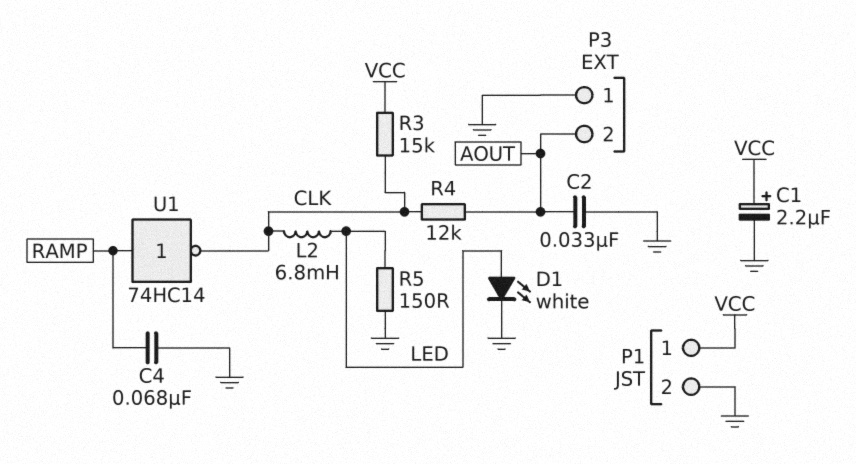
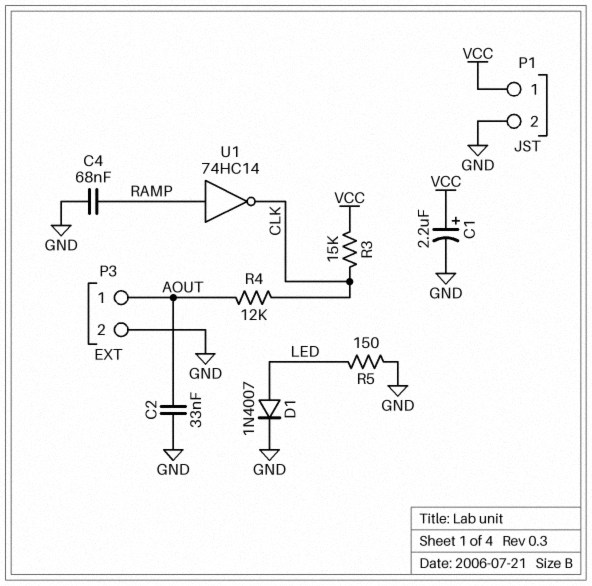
D1: LED white (A LED, K GND) -> diode 1N4007 (A LED, K GND)
L2: 6.8mH (CLK, LED) -> none
P3 pin 1: GND -> AOUT
P3 pin 2: AOUT -> GND

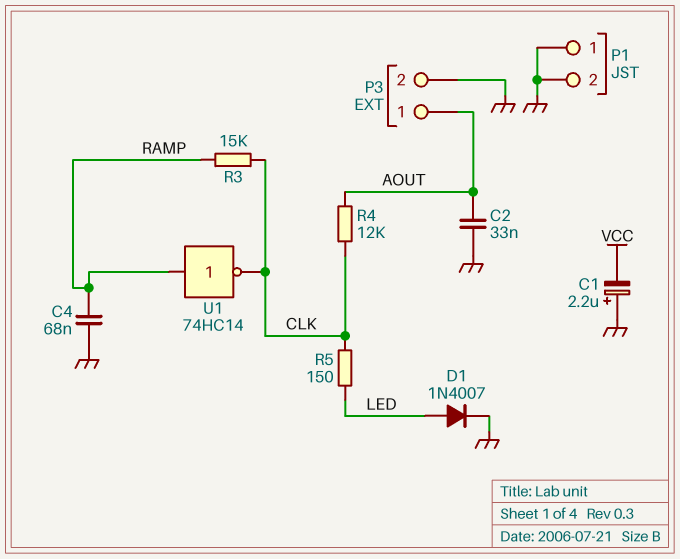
C1: 2.2uF (plus VCC, minus GND) -> 2.2uF (plus GND, minus VCC)
P1 pin 1: VCC -> GND
R3: 15k (CLK, VCC) -> 15k (CLK, RAMP)
R5: 150 (GND, LED) -> 150 (CLK, LED)

